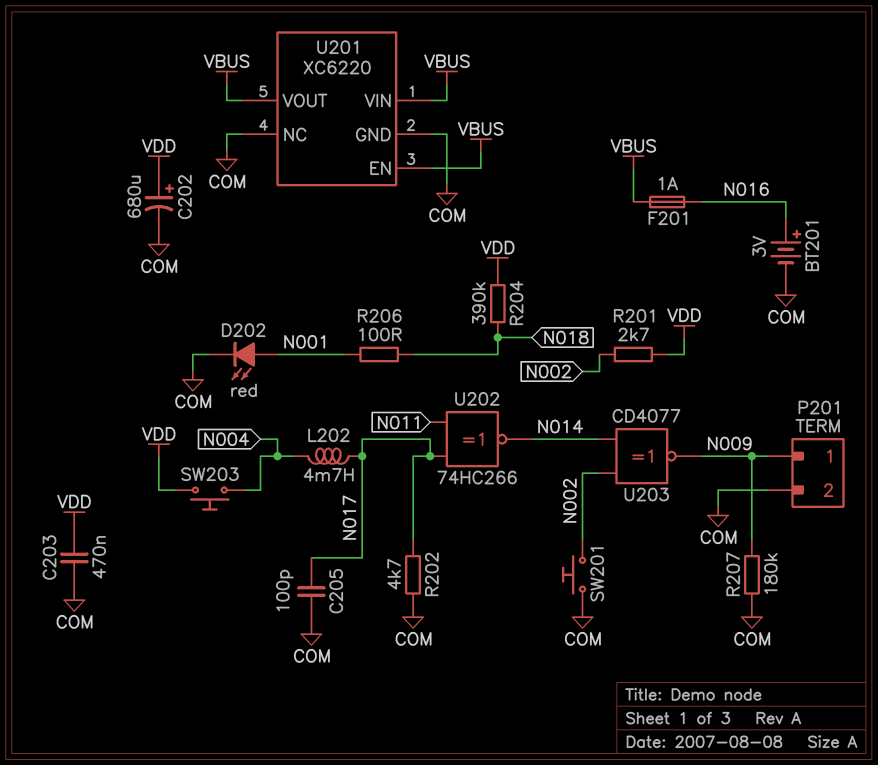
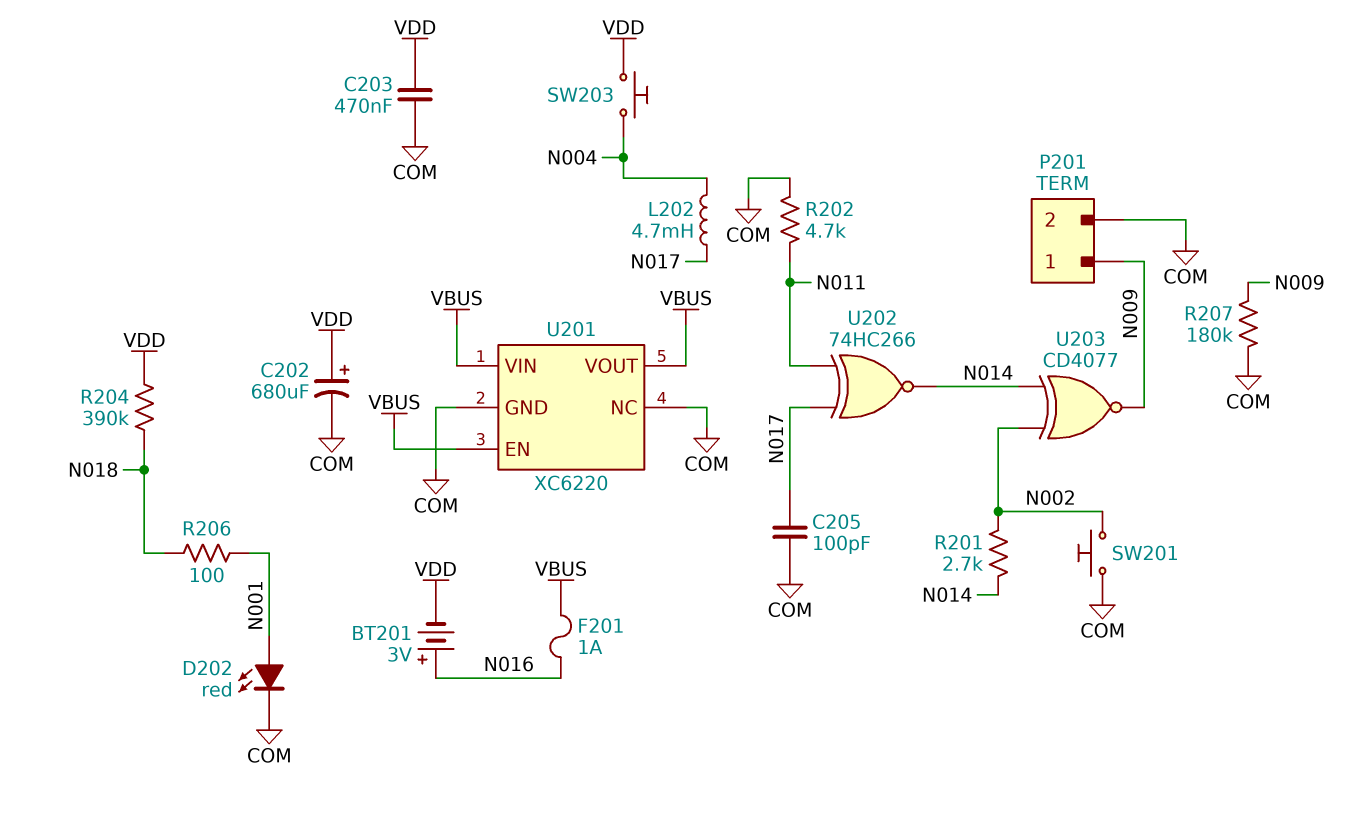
BT201: 3V (plus N016, minus COM) -> 3V (plus N016, minus VDD)
R201: 2.7k (N002, VDD) -> 2.7k (N002, N014)
R202: 4.7k (COM, N017) -> 4.7k (COM, N011)

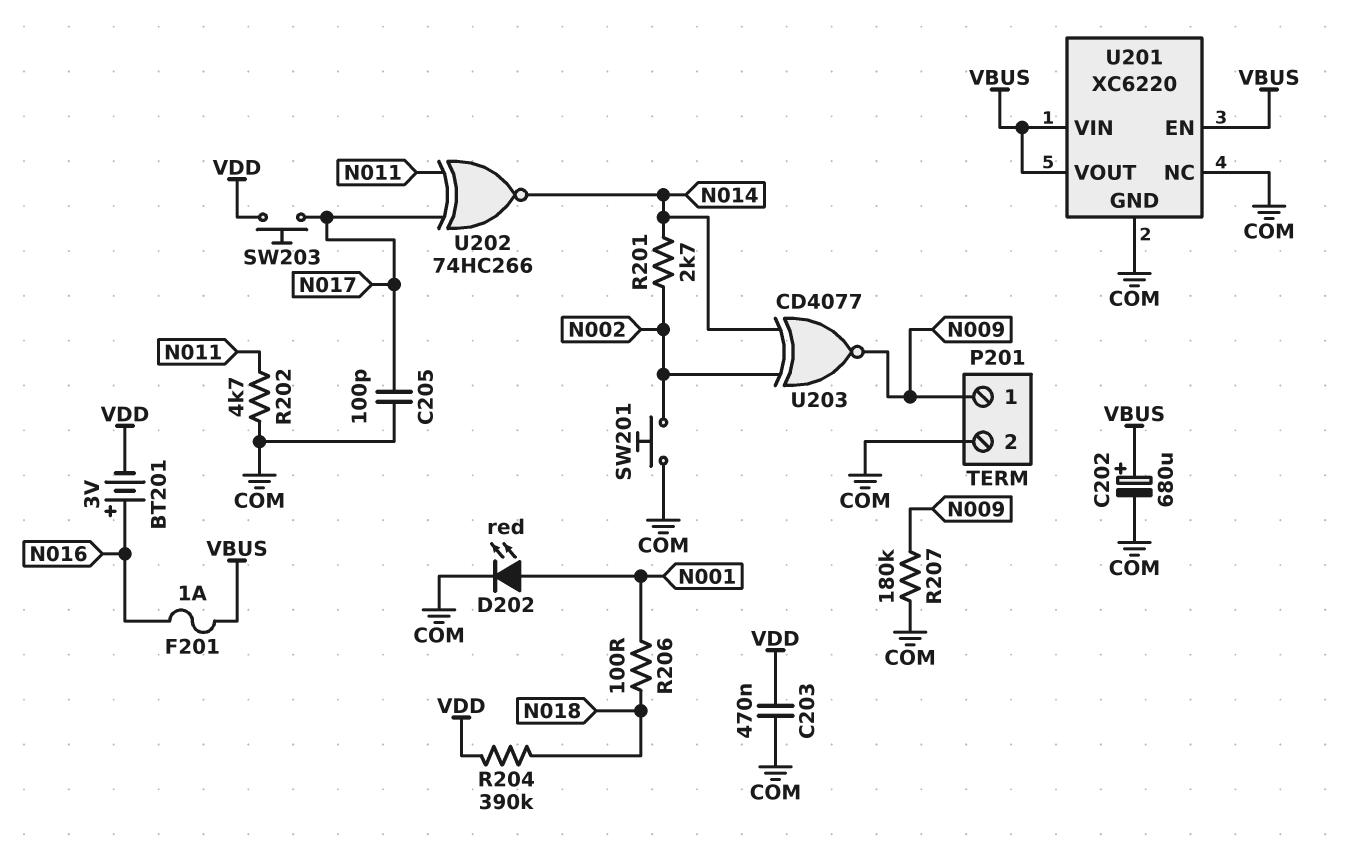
C202: 680uF (plus VDD, minus COM) -> 680uF (plus VBUS, minus COM)
L202: 4.7mH (N004, N017) -> none
SW203: button (N004, VDD) -> button (N017, VDD)

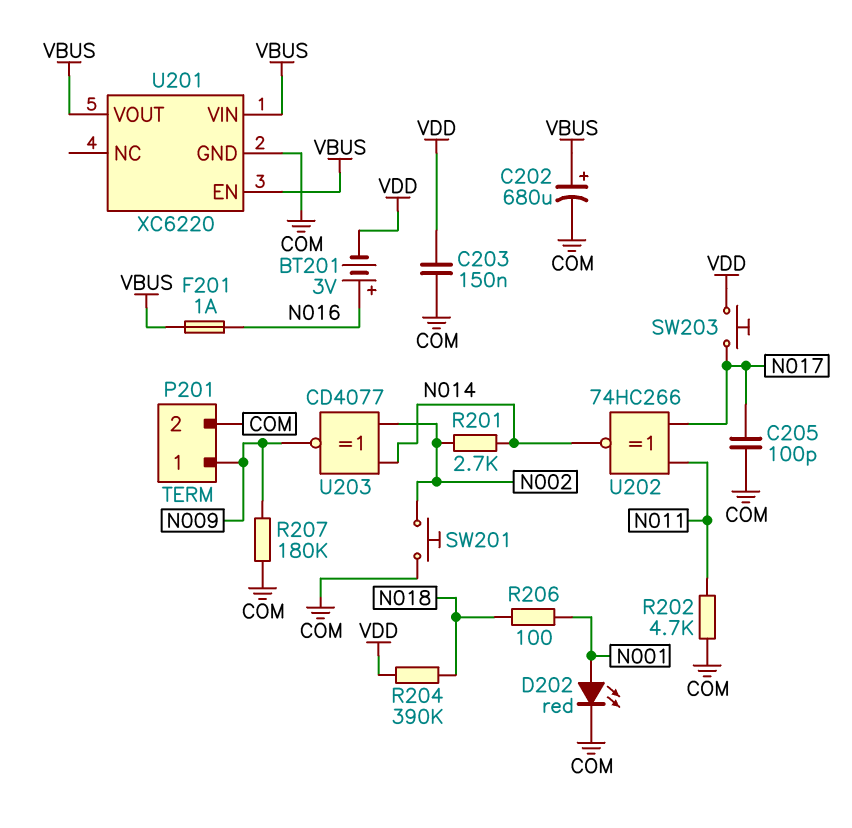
C203: 470nF (COM, VDD) -> 150nF (COM, VDD)
U201 pin NC: COM -> none

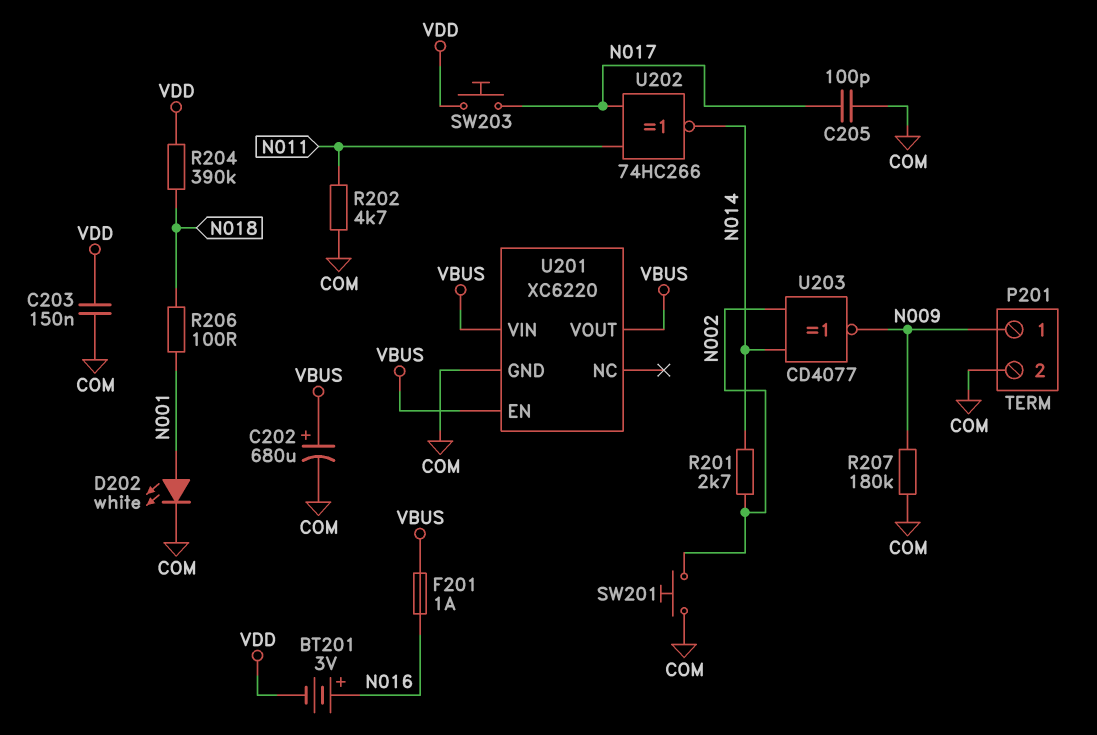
D202: LED red (A N001, K COM) -> LED white (A N001, K COM)

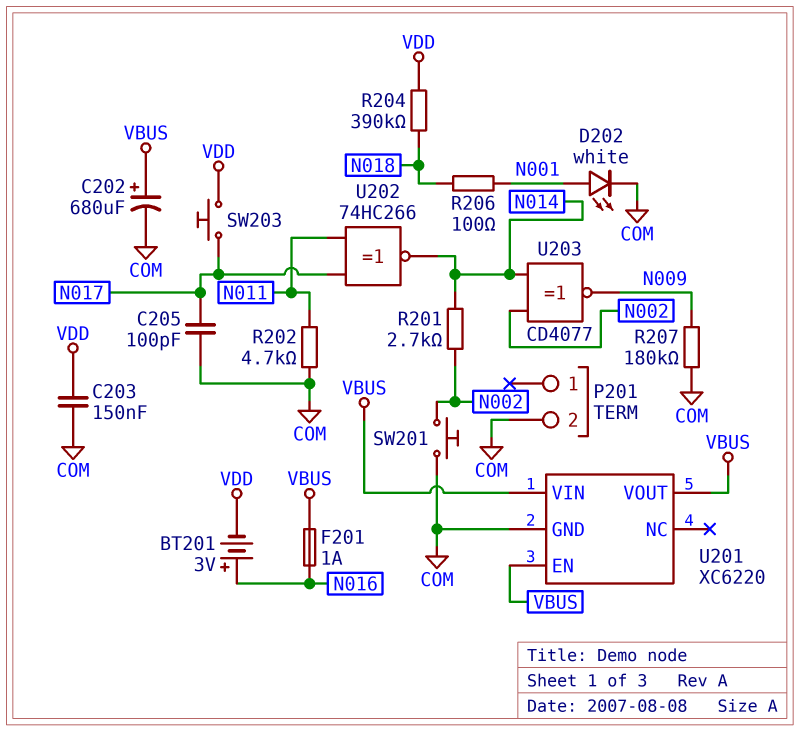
P201 pin 1: N009 -> none

